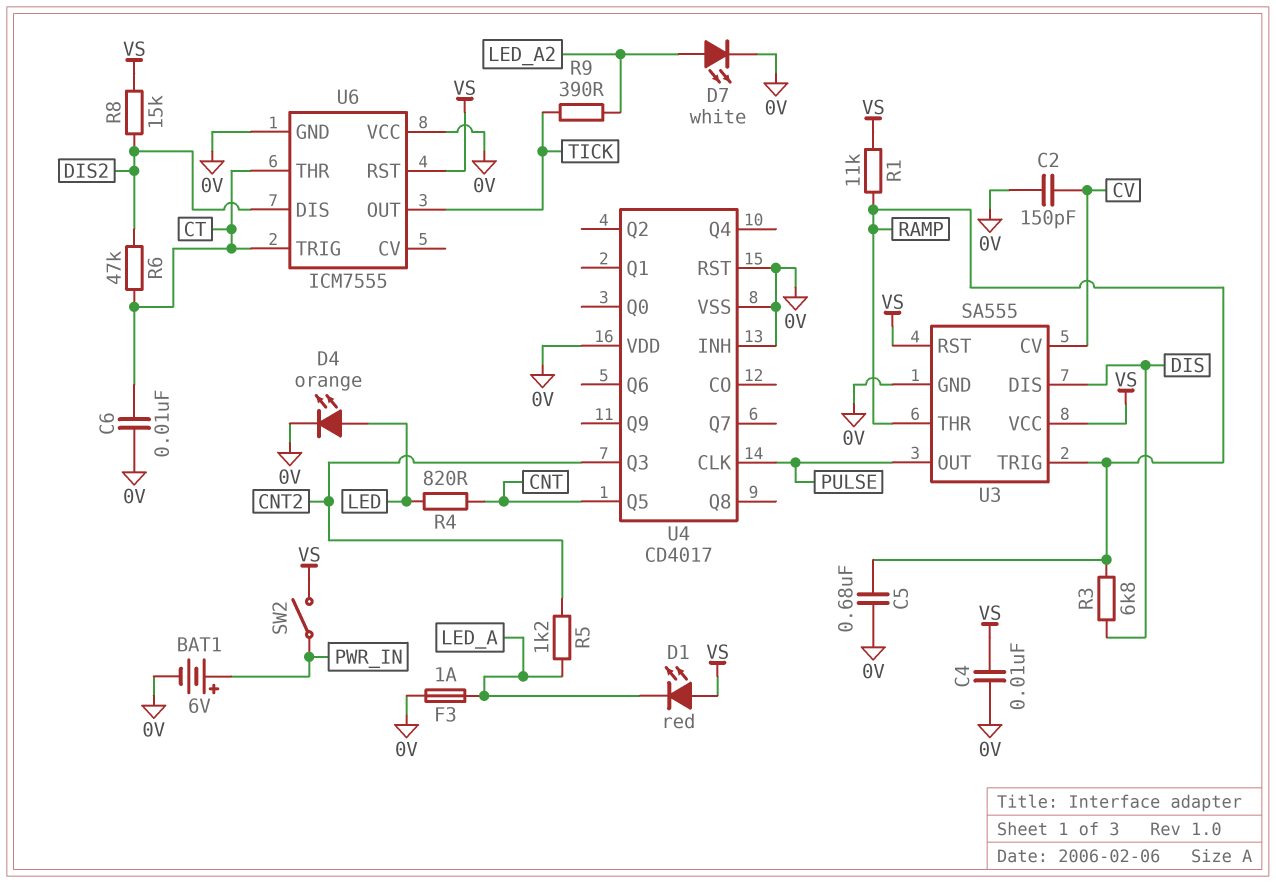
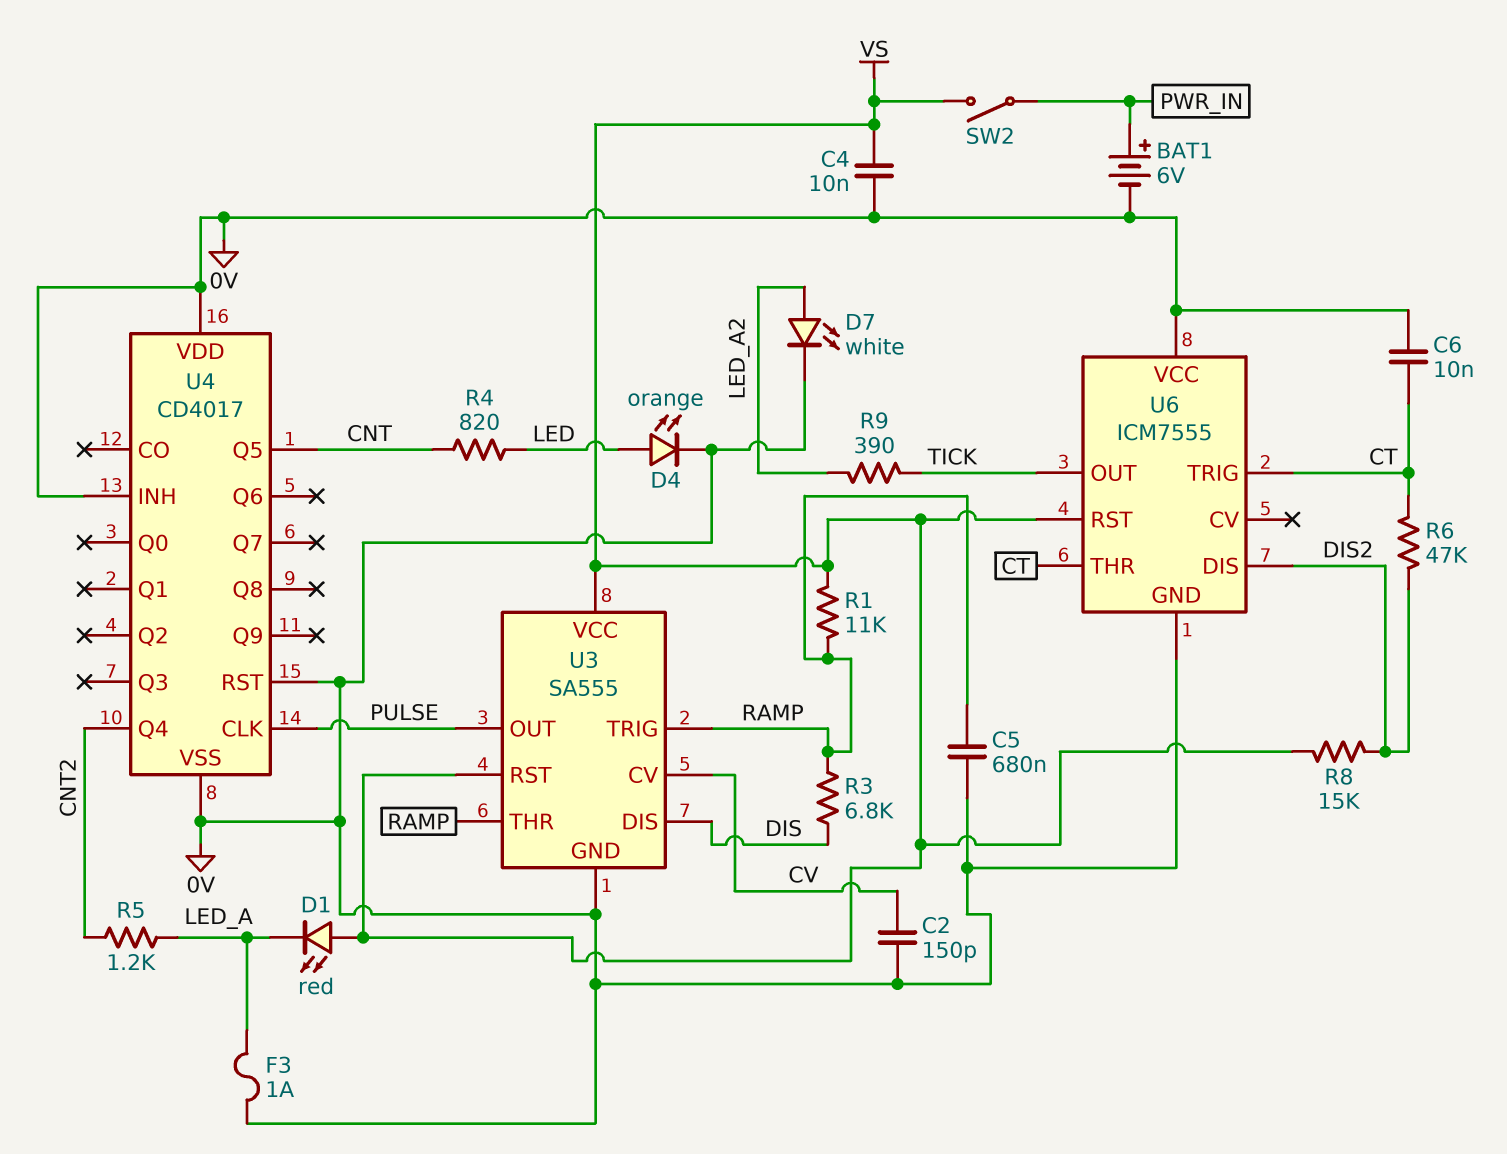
U4 pin Q3: CNT2 -> none
U4 pin Q4: none -> CNT2

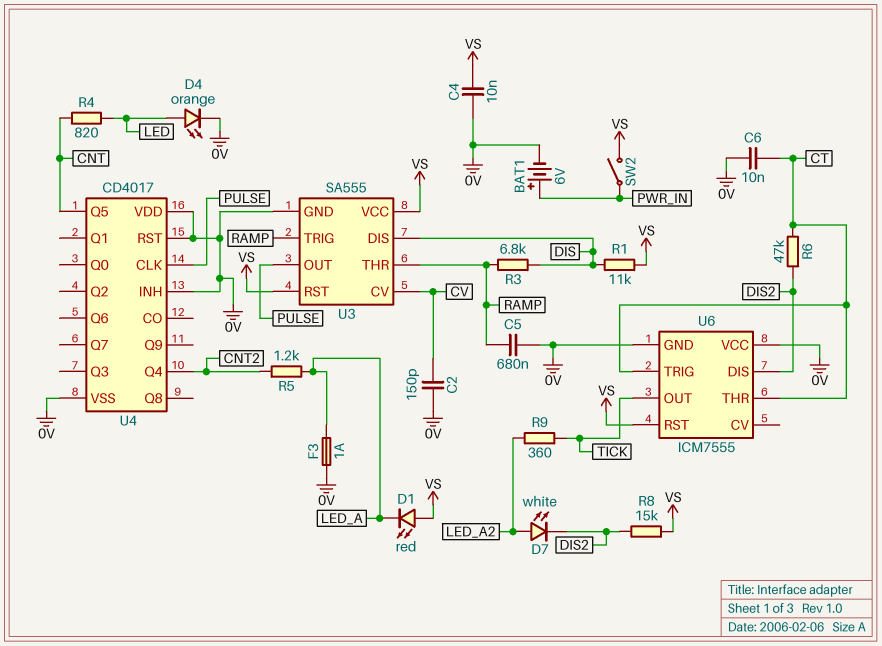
D7: LED white (A LED_A2, K 0V) -> LED white (A LED_A2, K DIS2)
R1: 11k (RAMP, VS) -> 11k (DIS, VS)
R9: 390 (LED_A2, TICK) -> 360 (LED_A2, TICK)

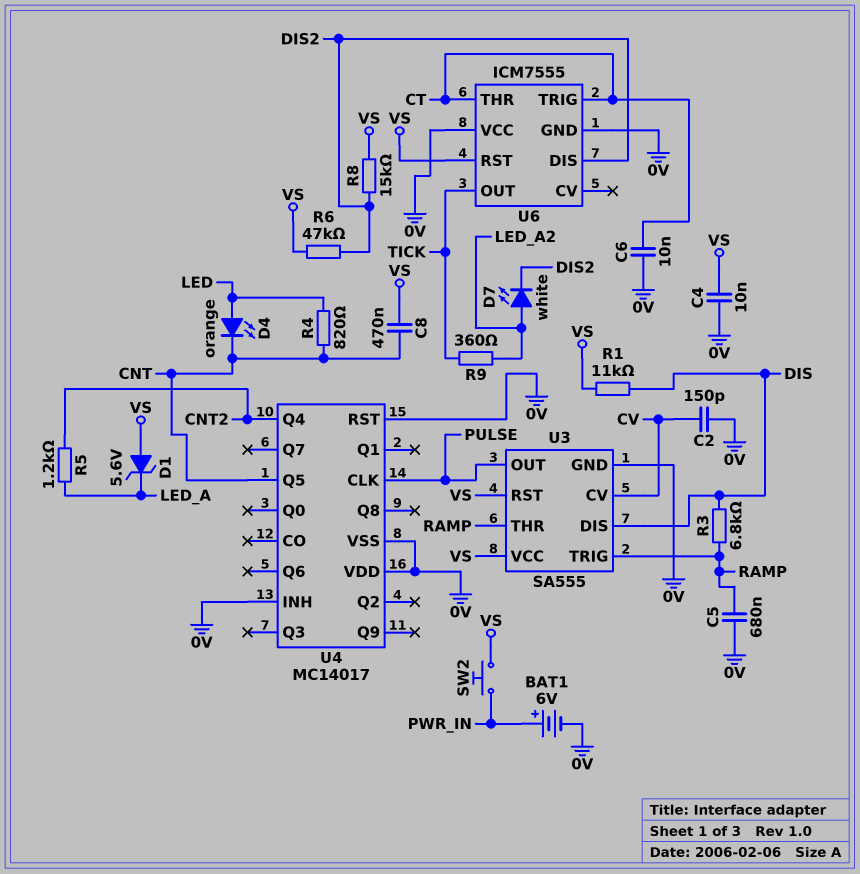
C8: none -> 470nF (CNT, VS)
D1: LED red (A VS, K LED_A) -> zener 5.6V (A VS, K LED_A)
D4: LED orange (A LED, K 0V) -> LED orange (A LED, K CNT)
F3: 1A (0V, LED_A) -> none
R6: 47k (CT, DIS2) -> 47k (DIS2, VS)
SW2: switch (PWR_IN, VS) -> button (PWR_IN, VS)
U4: CD4017 -> MC14017

